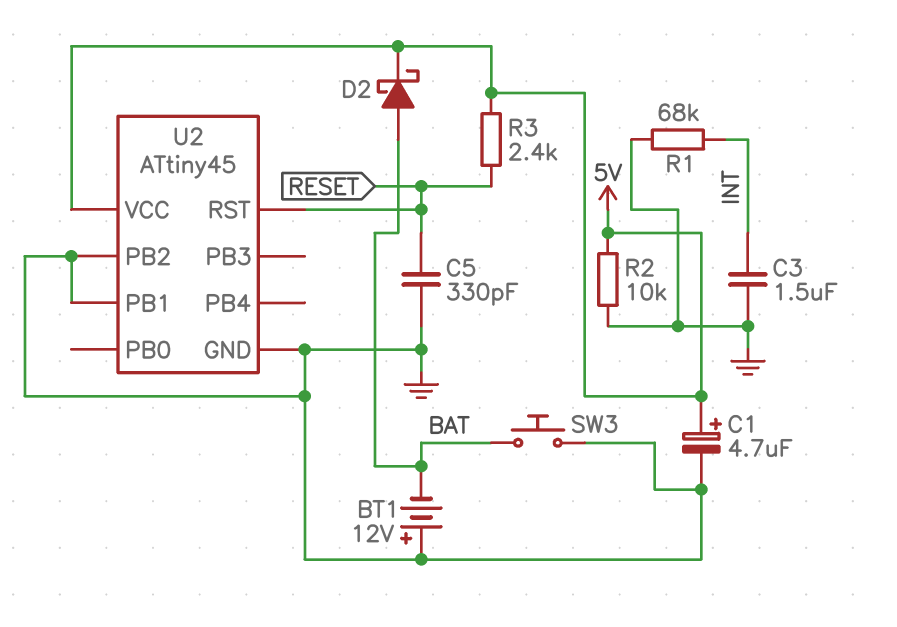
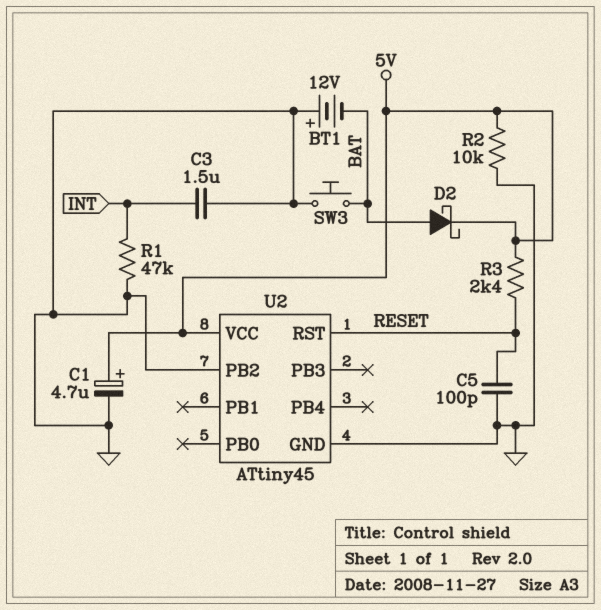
C5: 330pF (GND, RESET) -> 100pF (GND, RESET)
R1: 68k (GND, INT) -> 47k (GND, INT)
U2 pin PB1: GND -> none

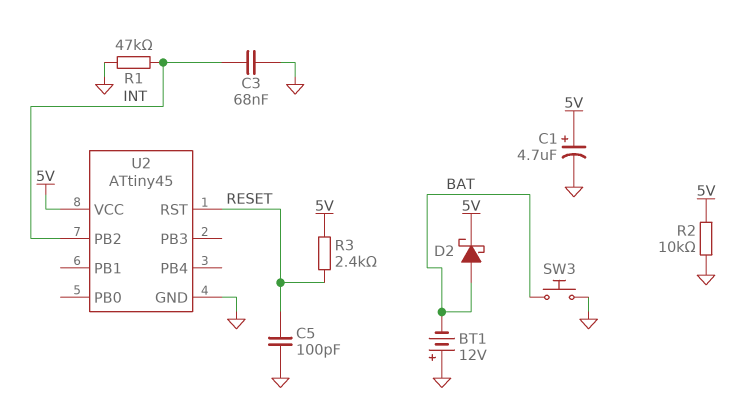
C3: 1.5uF (GND, INT) -> 68nF (GND, INT)
U2 pin PB2: GND -> INT

